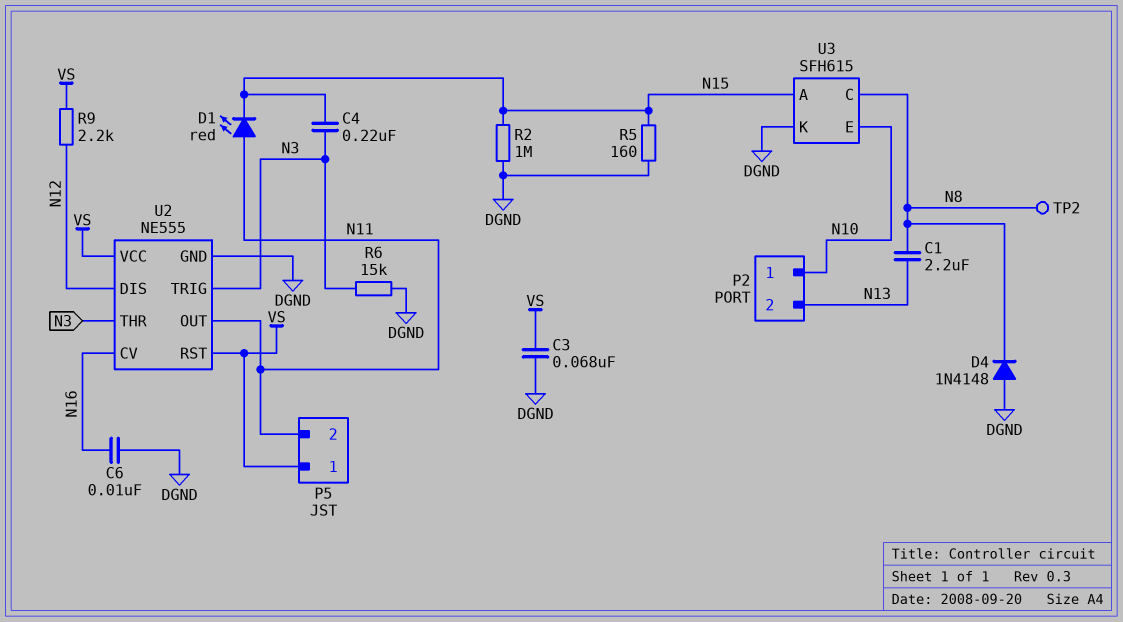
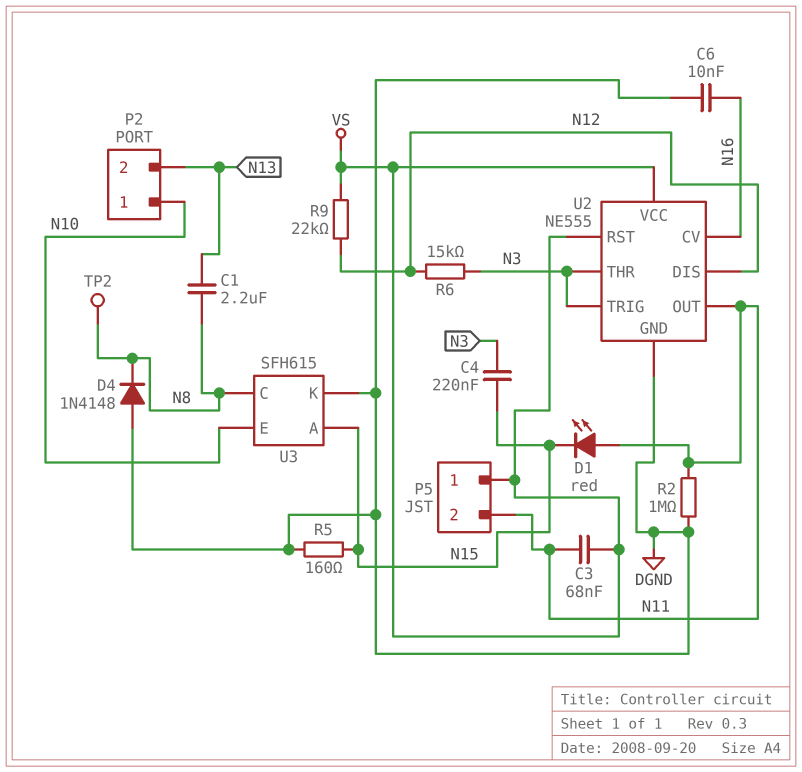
C3: 68nF (DGND, VS) -> 68nF (N11, VS)
R2: 1M (DGND, N15) -> 1M (DGND, N11)
R6: 15k (DGND, N3) -> 15k (N3, N12)
R9: 2.2k (N12, VS) -> 22k (N12, VS)

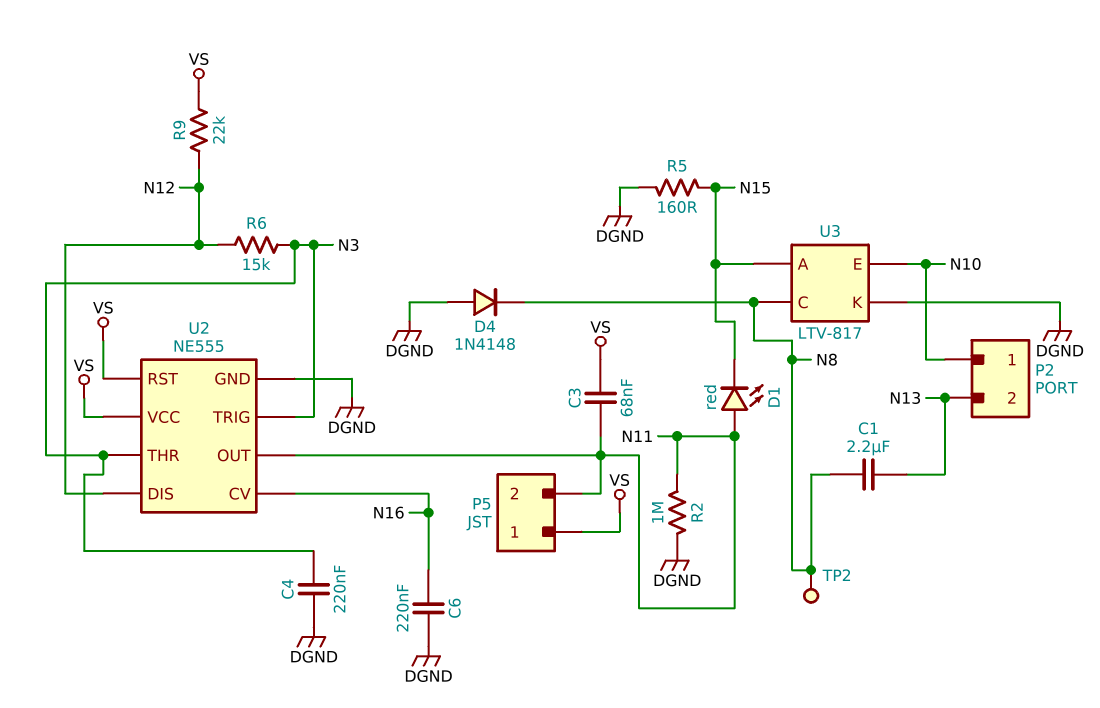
C4: 220nF (N3, N15) -> 220nF (DGND, N3)
C6: 10nF (DGND, N16) -> 220nF (DGND, N16)
U3: SFH615 -> LTV-817

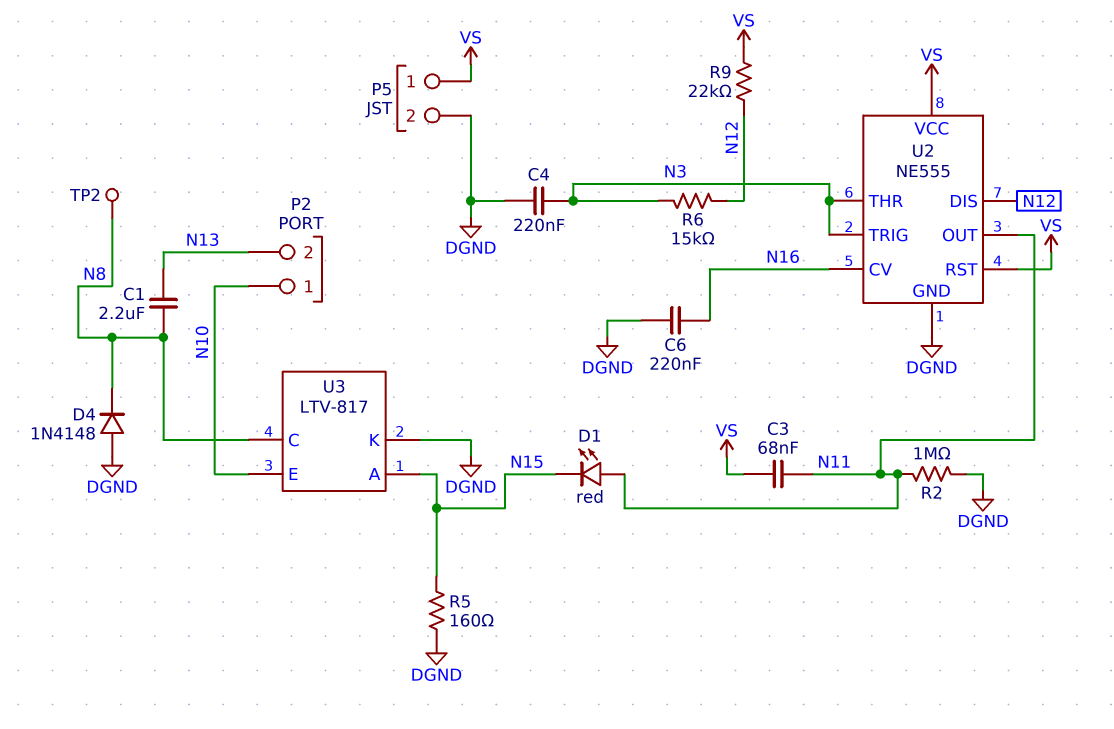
P5 pin 2: N11 -> DGND

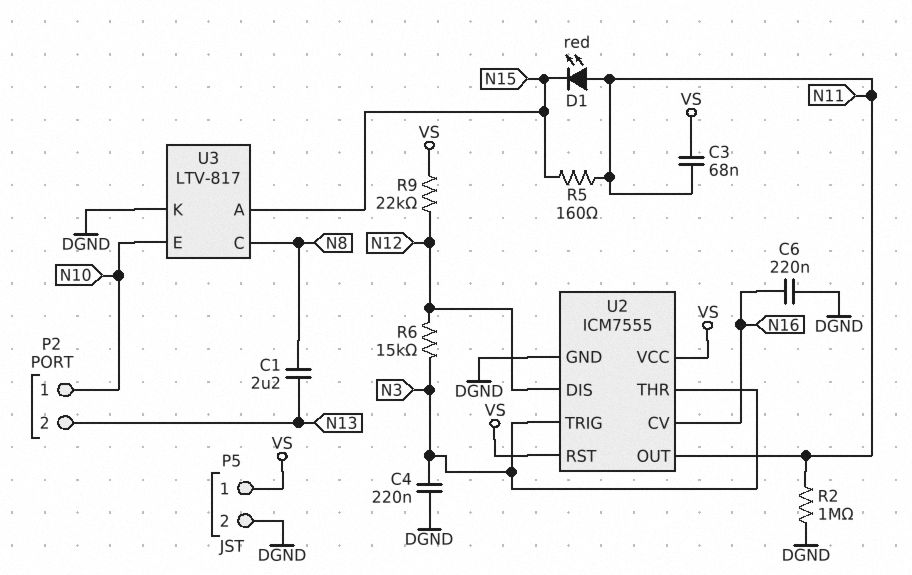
D4: diode 1N4148 (A DGND, K N8) -> none
R5: 160 (DGND, N15) -> 160 (N11, N15)
TP2: test point (N8) -> none
U2: NE555 -> ICM7555

